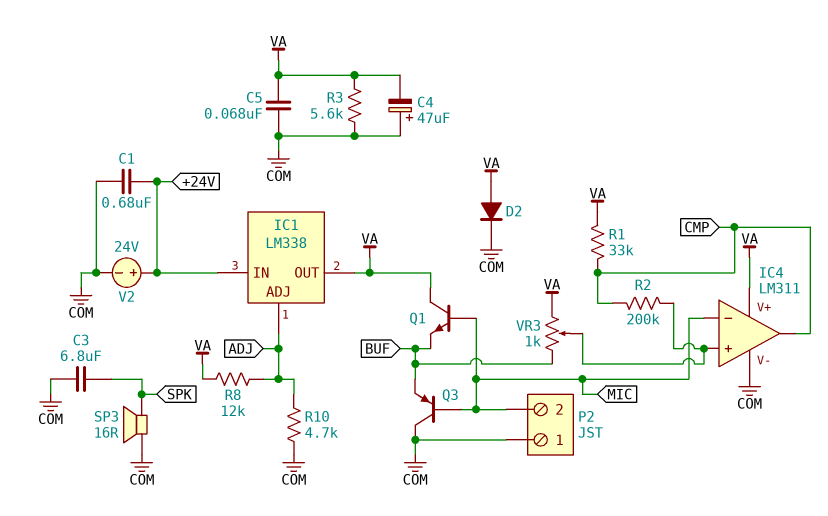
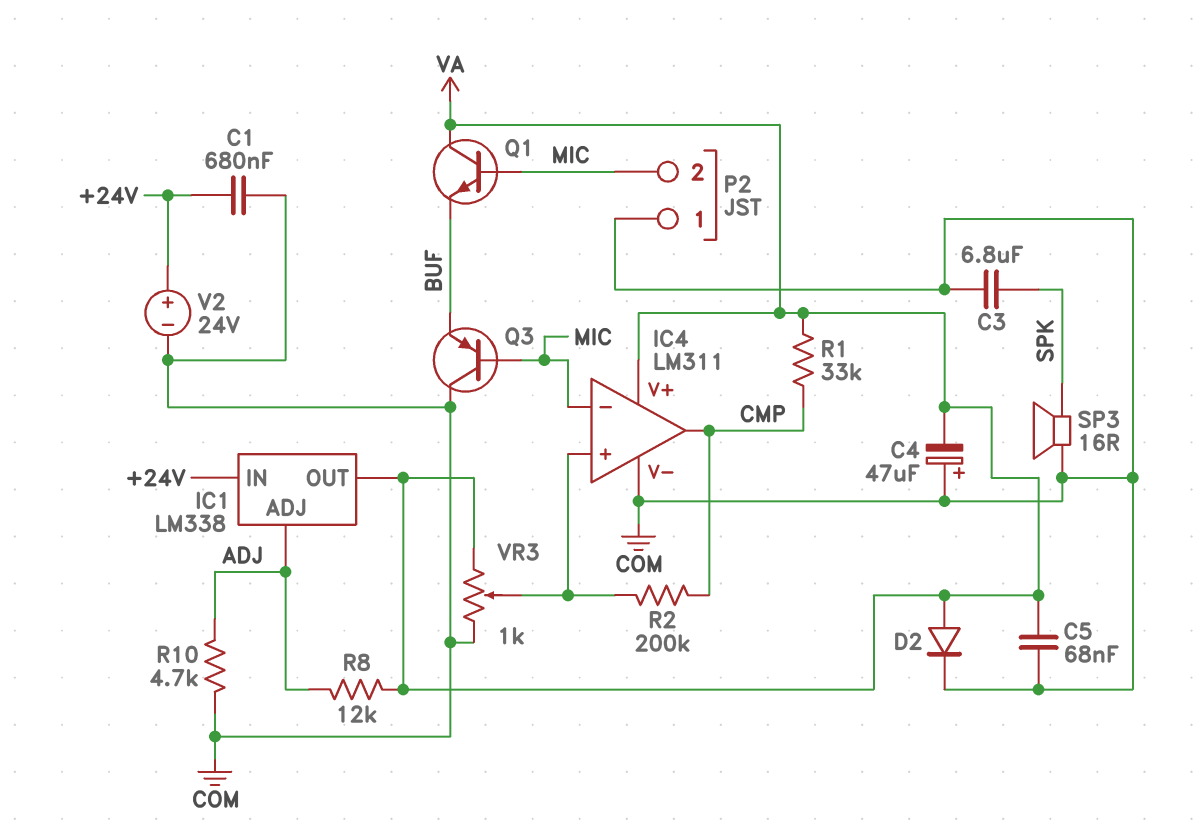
R3: 5.6k (COM, VA) -> none
VR3: 1k (BUF, VA, wiper IC4/in+) -> 1k (COM, VA, wiper IC4/in+)

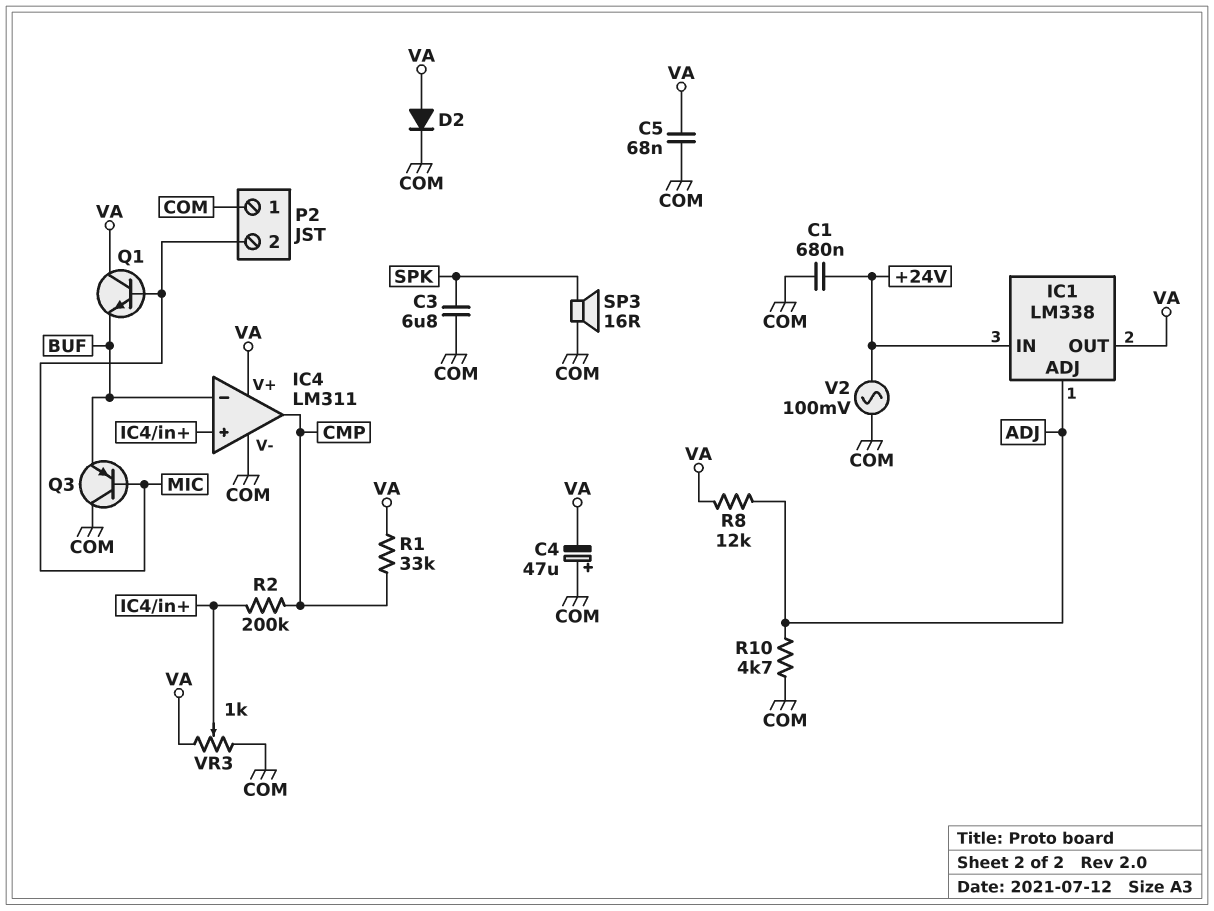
IC4 pin in-: MIC -> BUF
V2: 24V (plus +24V, minus COM) -> AC 100mV (+24V, COM)

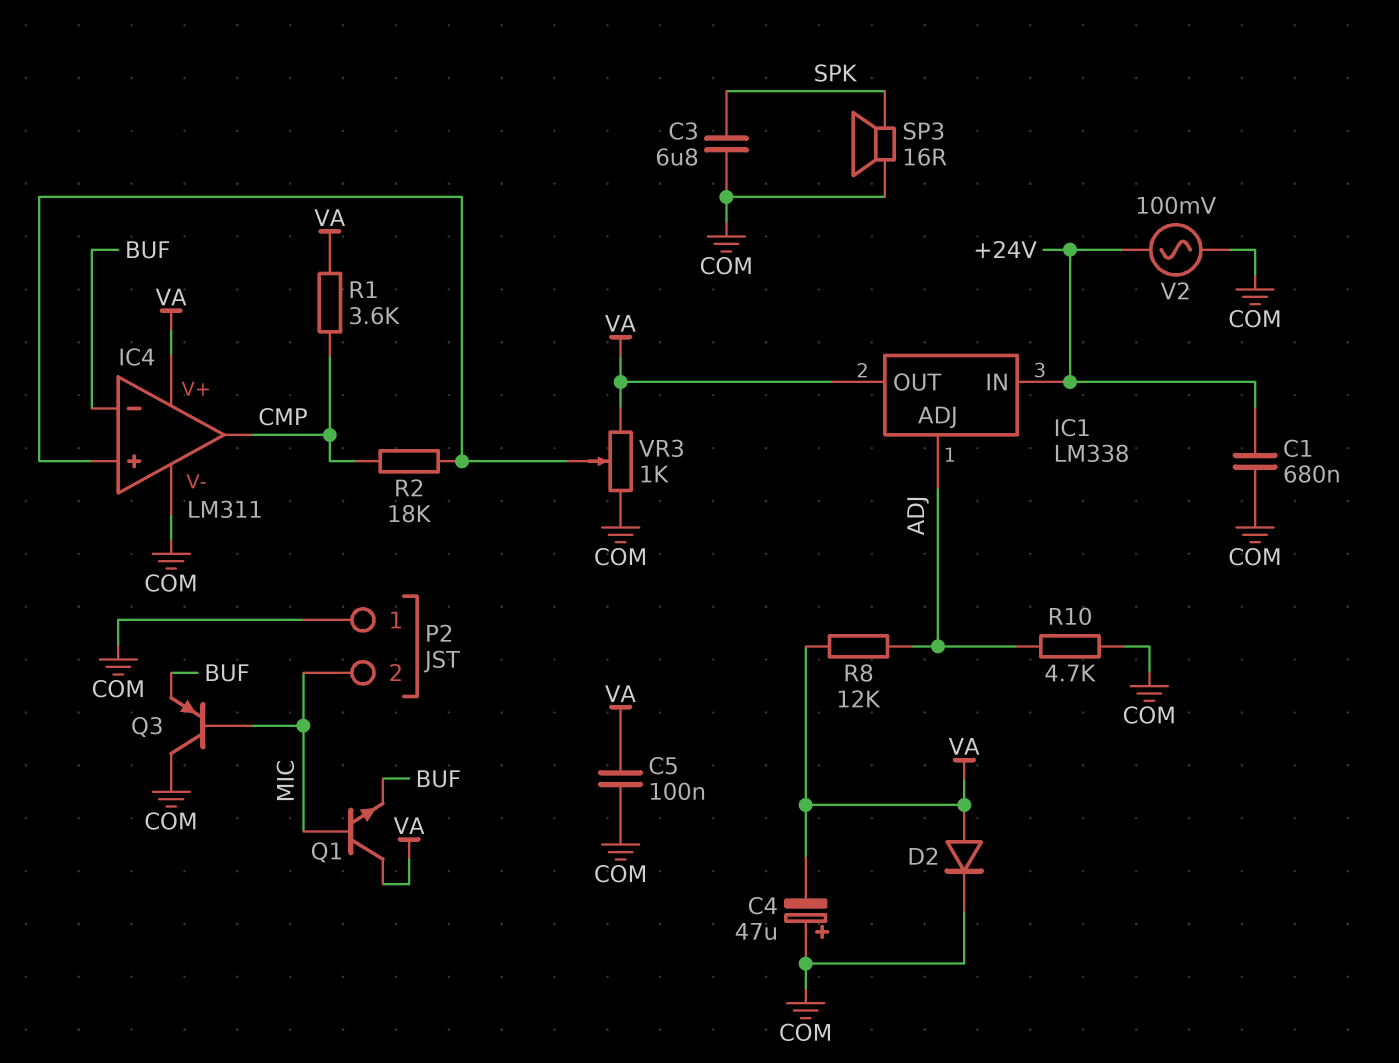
C5: 68nF (COM, VA) -> 100nF (COM, VA)
R1: 33k (CMP, VA) -> 3.6k (CMP, VA)
R2: 200k (CMP, IC4/in+) -> 18k (CMP, IC4/in+)

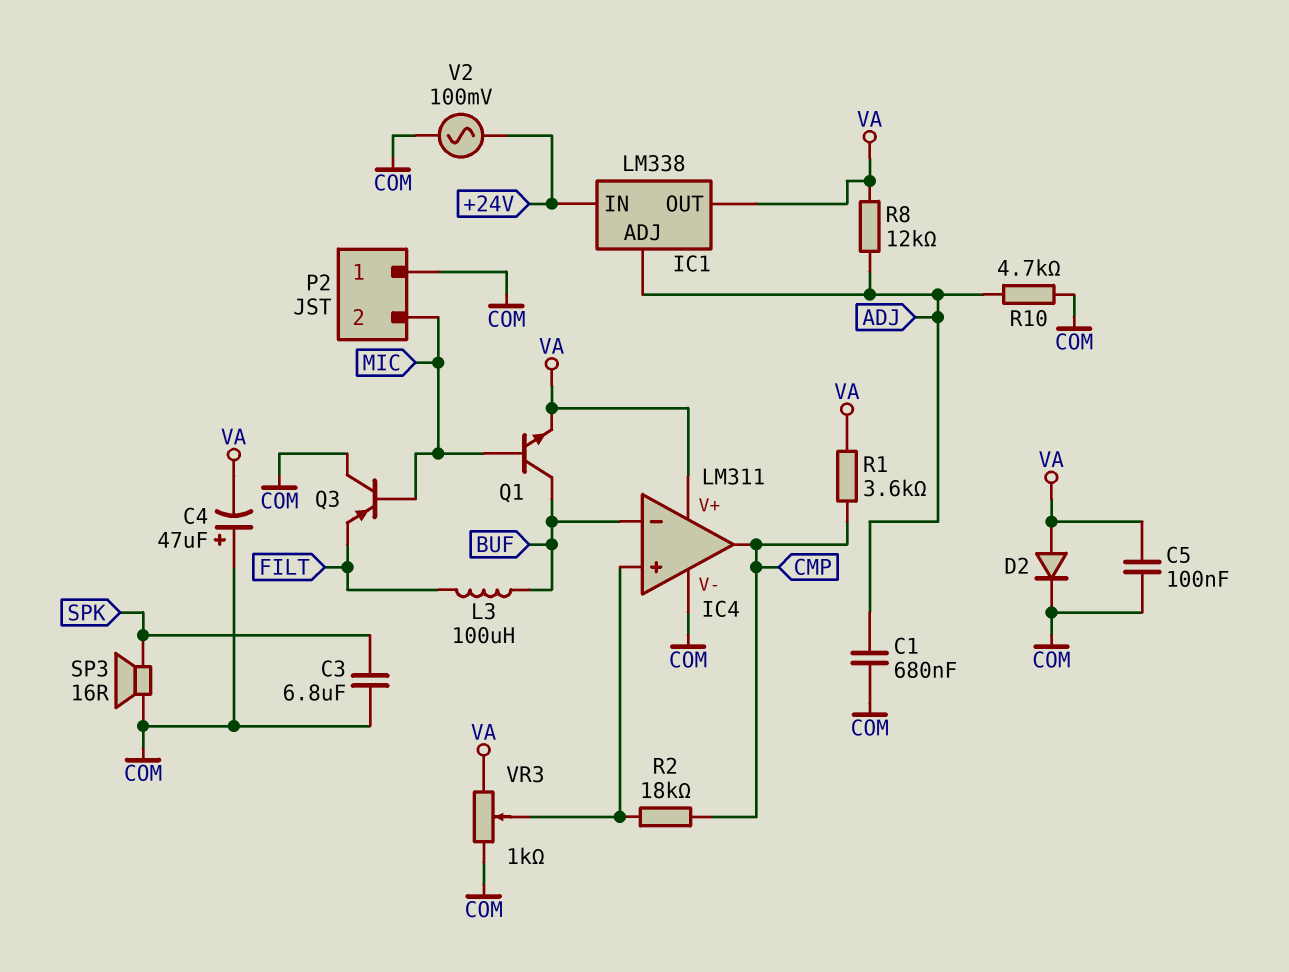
C1: 680nF (+24V, COM) -> 680nF (ADJ, COM)
L3: none -> 100uH (BUF, FILT)
Q1: NPN (B MIC, C VA, E BUF) -> NPN (B MIC, C BUF, E VA)
Q3: PNP (B MIC, C COM, E BUF) -> PNP (B MIC, C COM, E FILT)

